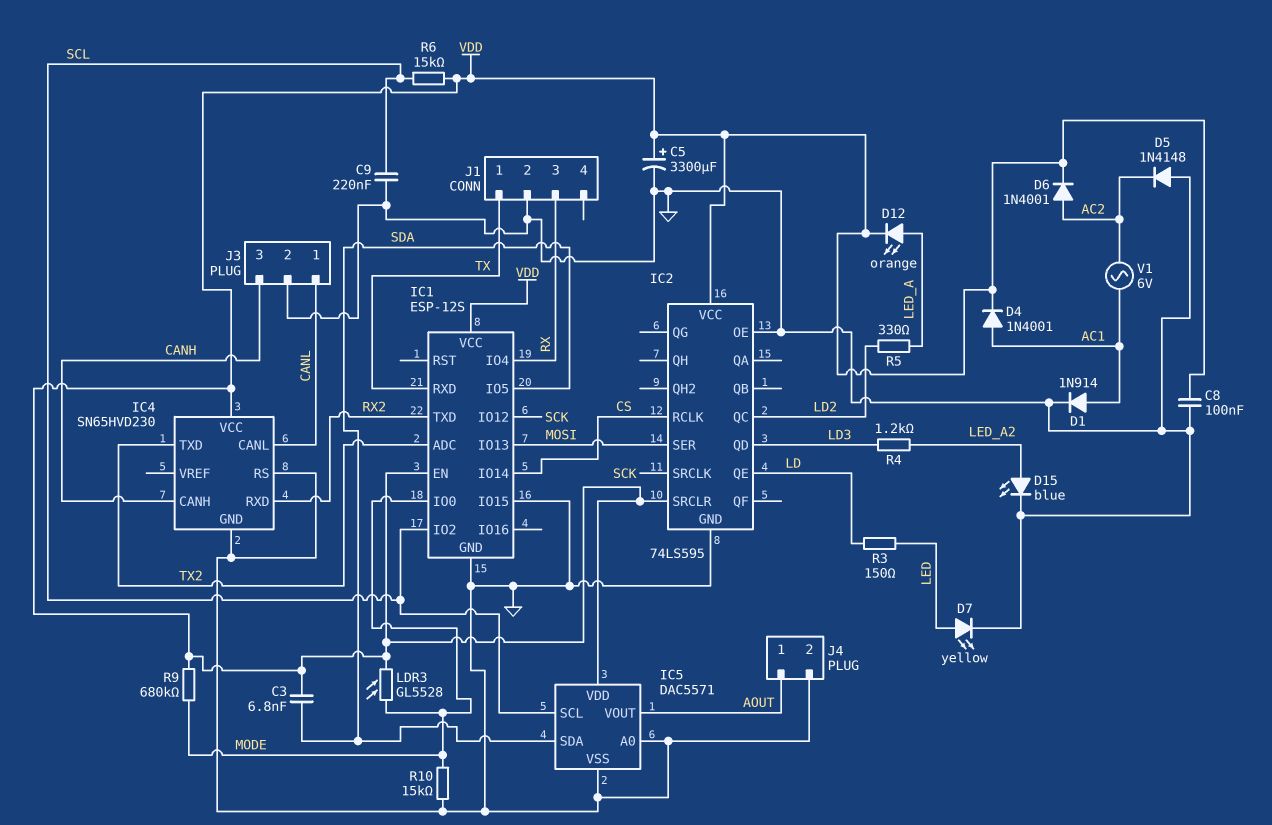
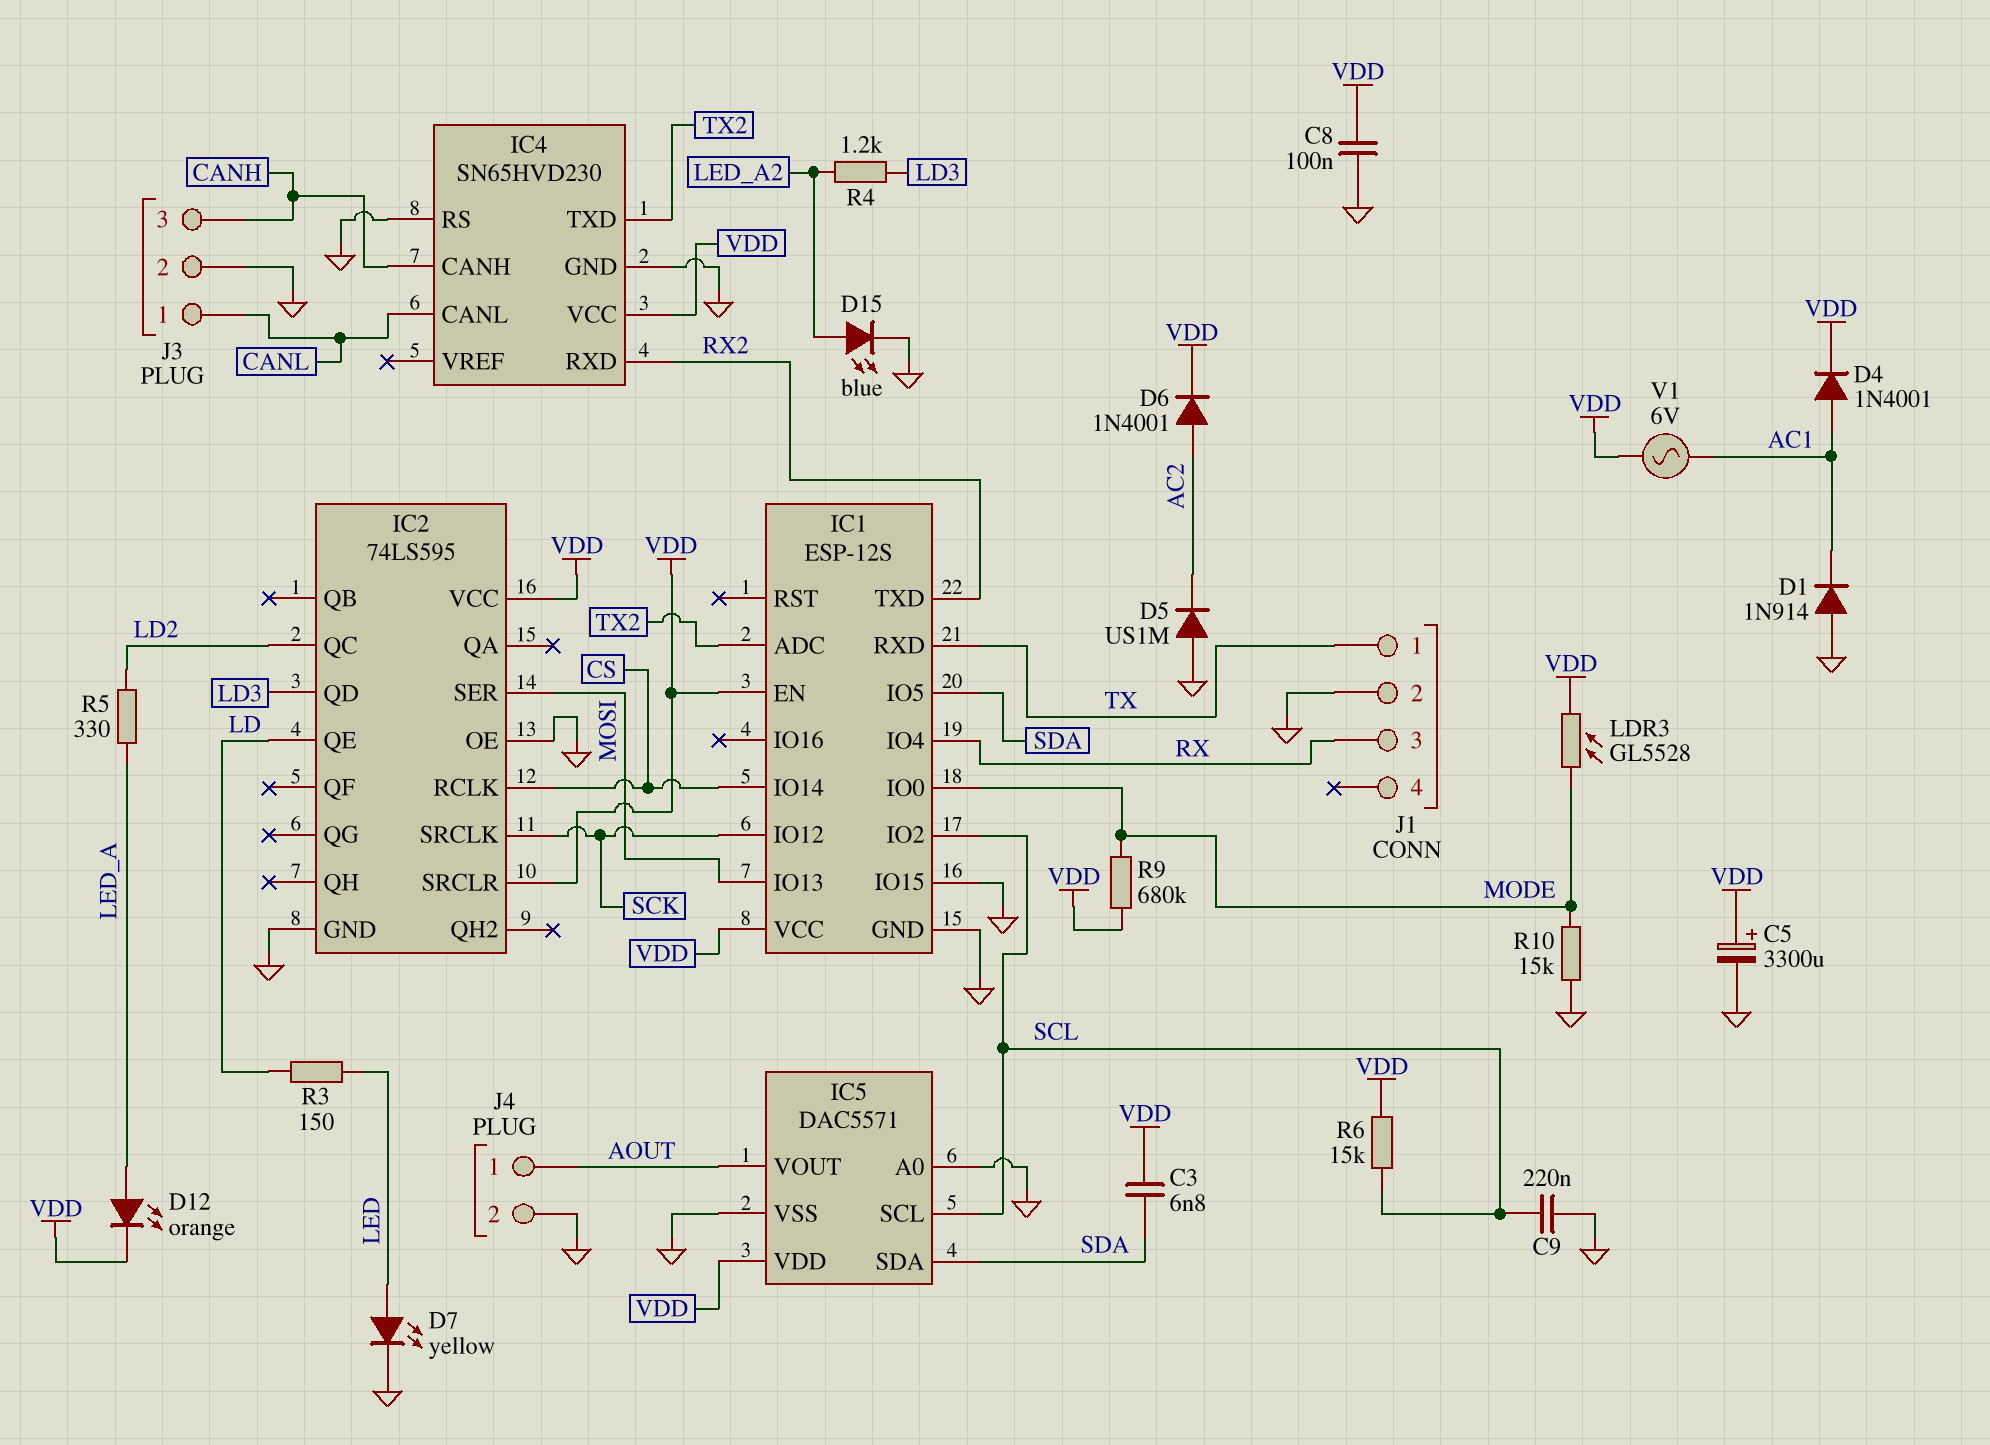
D1: diode 1N914 (A AC1, K GND) -> diode 1N914 (A GND, K AC1)
D5: diode 1N4148 (A GND, K AC2) -> diode US1M (A GND, K AC2)
V1: AC 6V (AC1, AC2) -> AC 6V (AC1, VDD)

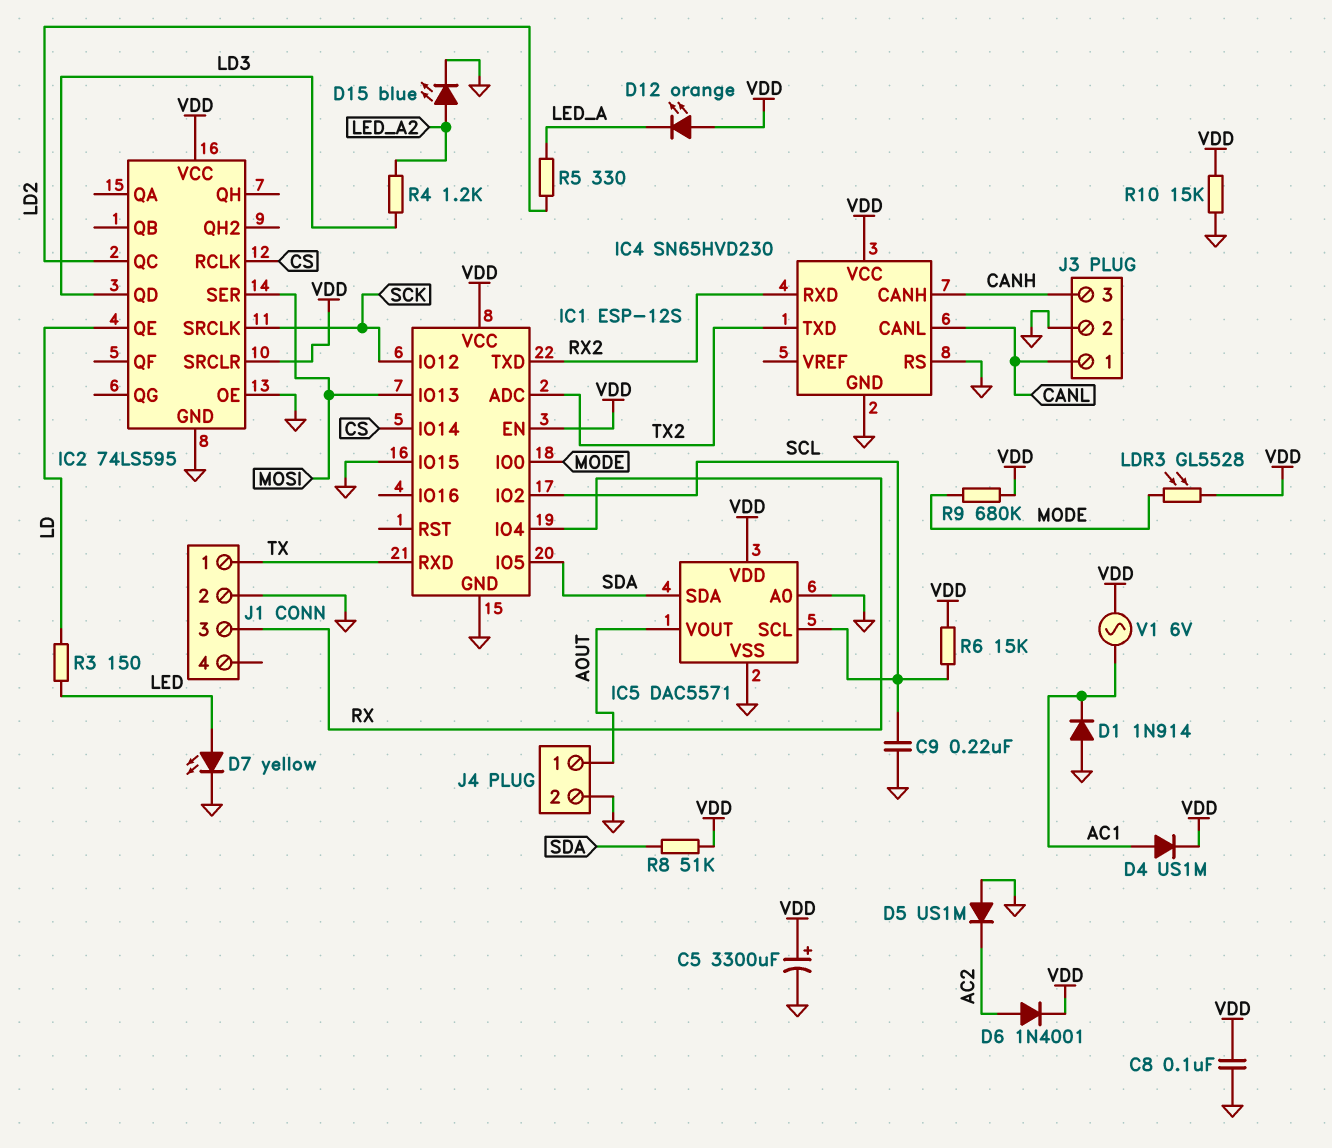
C3: 6.8nF (SDA, VDD) -> none
D4: diode 1N4001 (A AC1, K VDD) -> diode US1M (A AC1, K VDD)
D12: LED orange (A LED_A, K VDD) -> LED orange (A VDD, K LED_A)
R8: none -> 51k (SDA, VDD)
R10: 15k (GND, MODE) -> 15k (GND, VDD)

